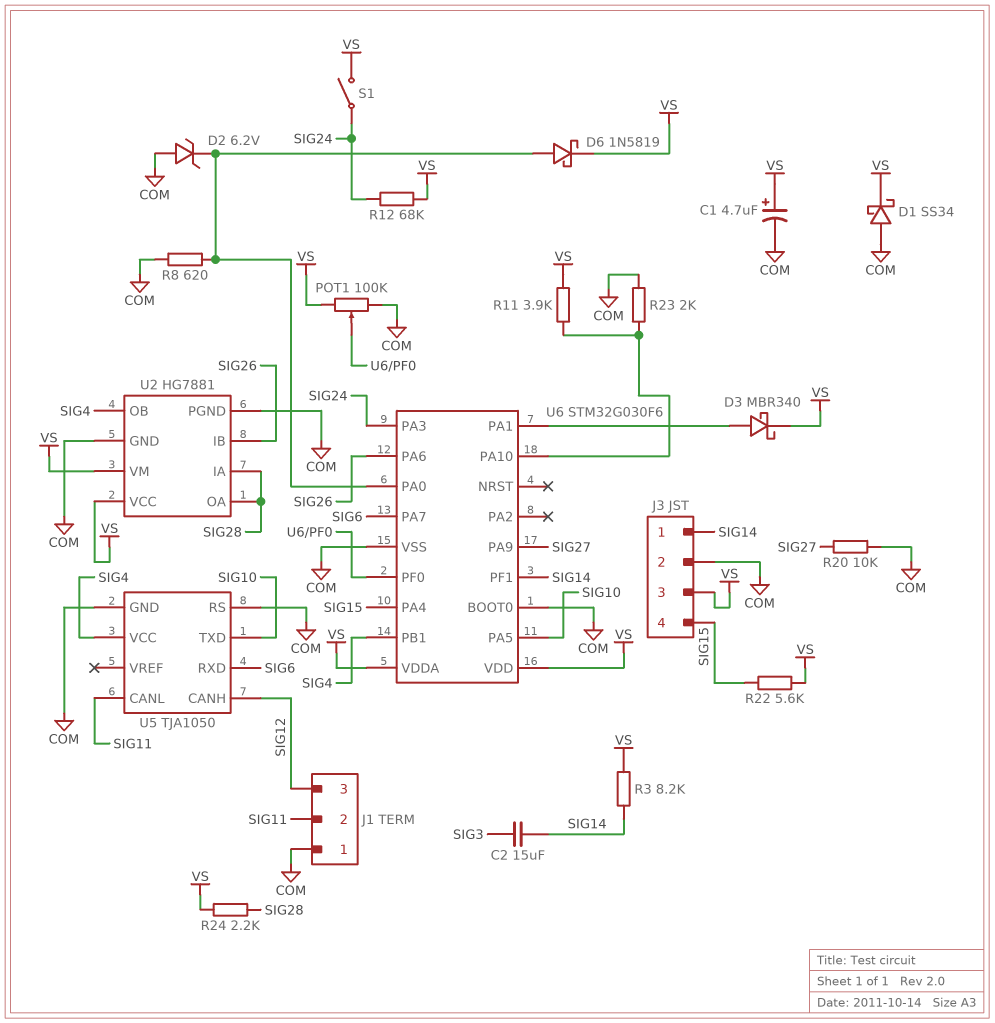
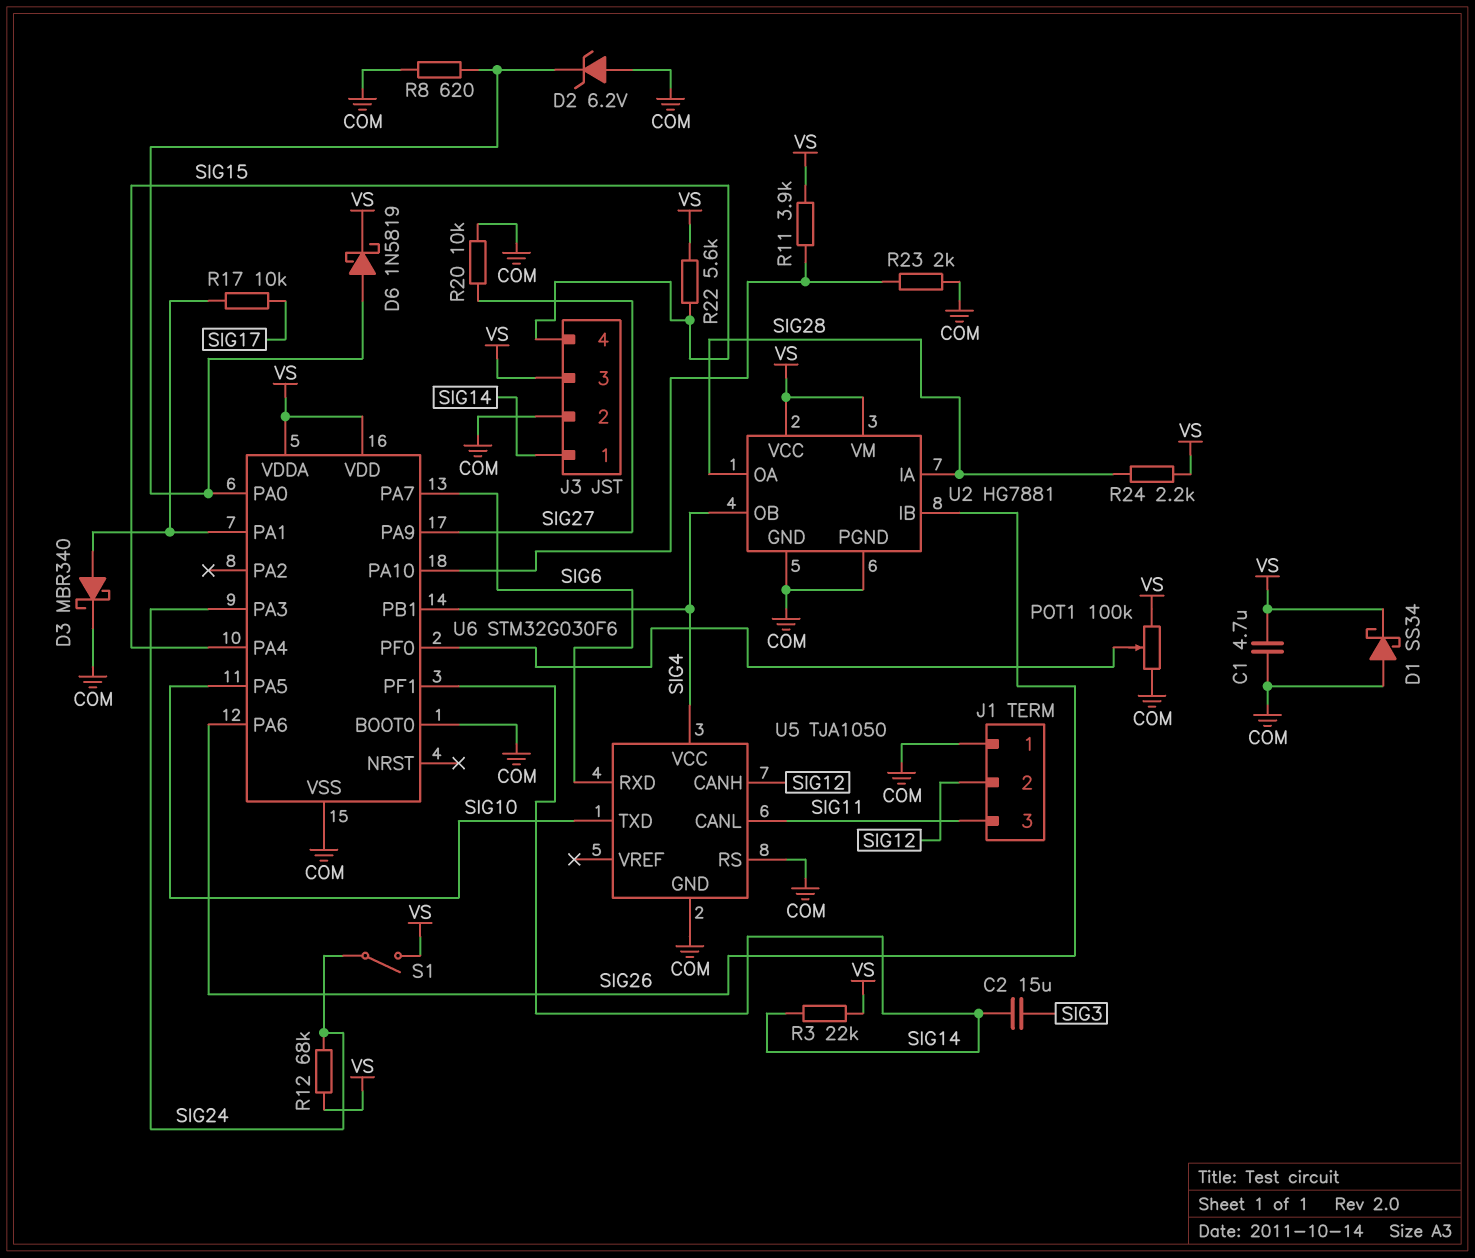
C1: 4.7uF (plus VS, minus COM) -> 4.7uF (COM, VS)
D3: schottky MBR340 (A U6/PA1, K VS) -> schottky MBR340 (A U6/PA1, K COM)
J1 pin 2: SIG11 -> SIG12
J1 pin 3: SIG12 -> SIG11
R3: 8.2k (SIG14, VS) -> 22k (SIG14, VS)
R17: none -> 10k (SIG17, U6/PA1)

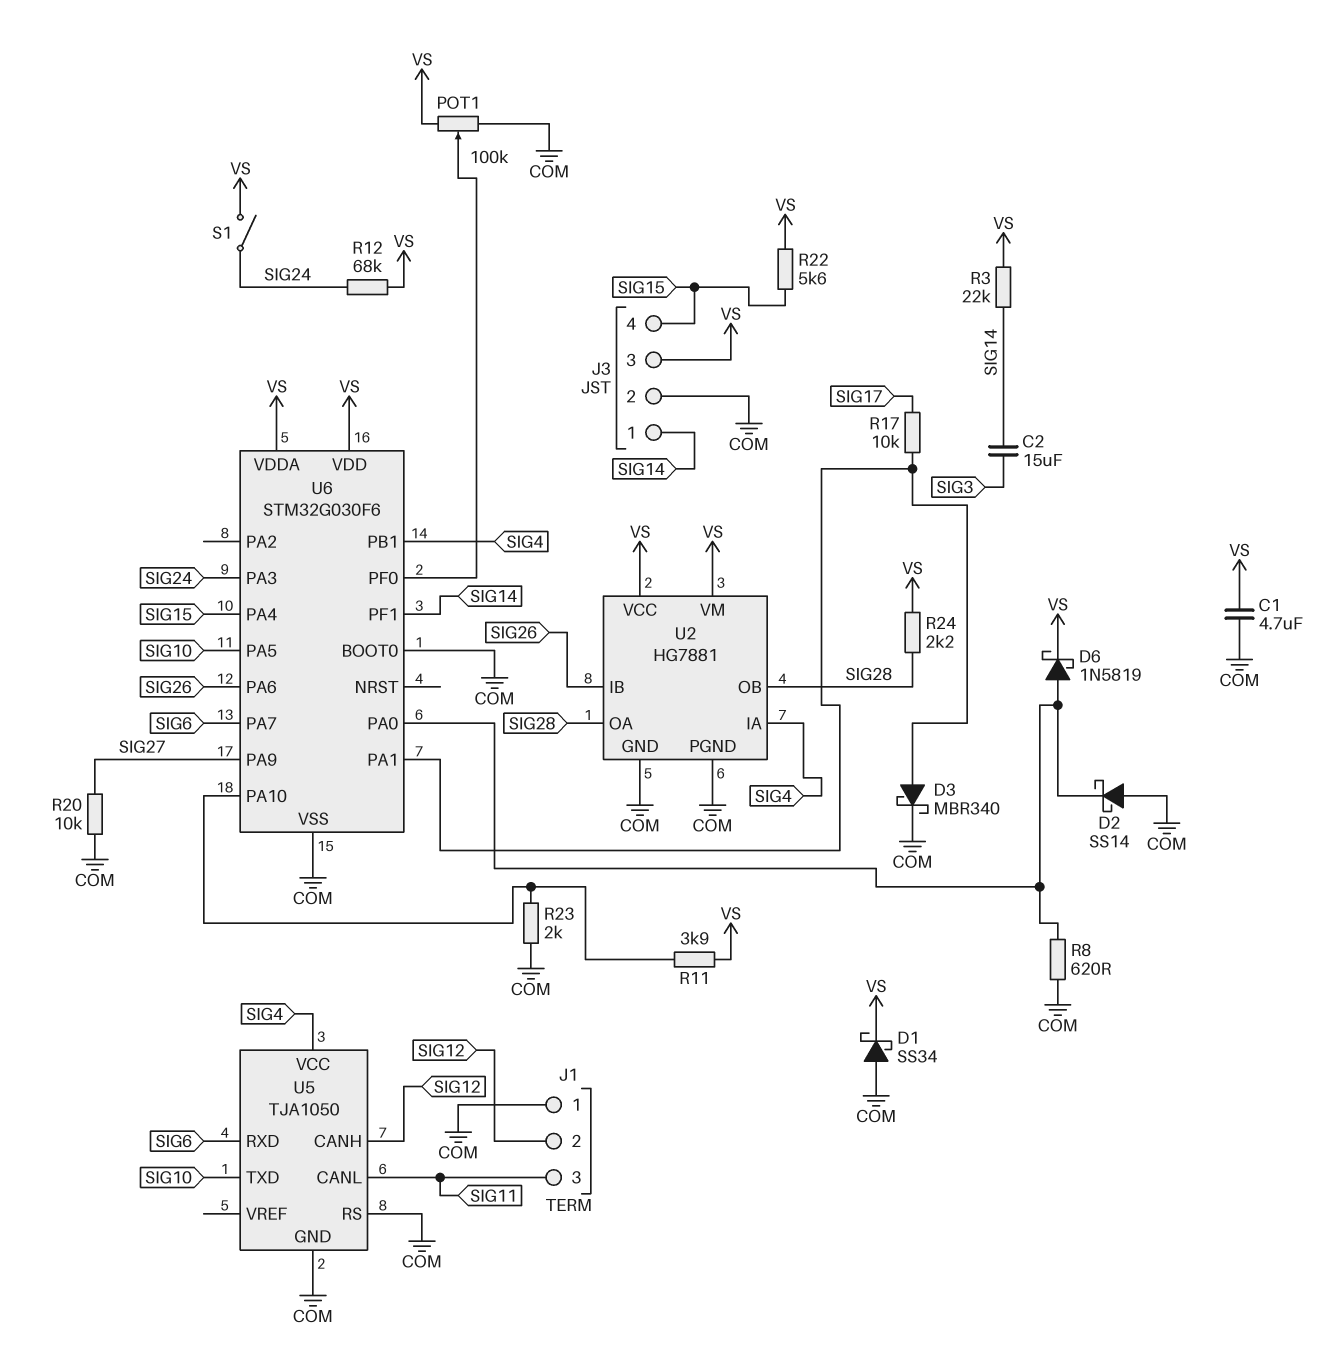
D2: zener 6.2V (A COM, K U6/PA0) -> schottky SS14 (A COM, K U6/PA0)
U2 pin IA: SIG28 -> SIG4
U2 pin OB: SIG4 -> SIG28

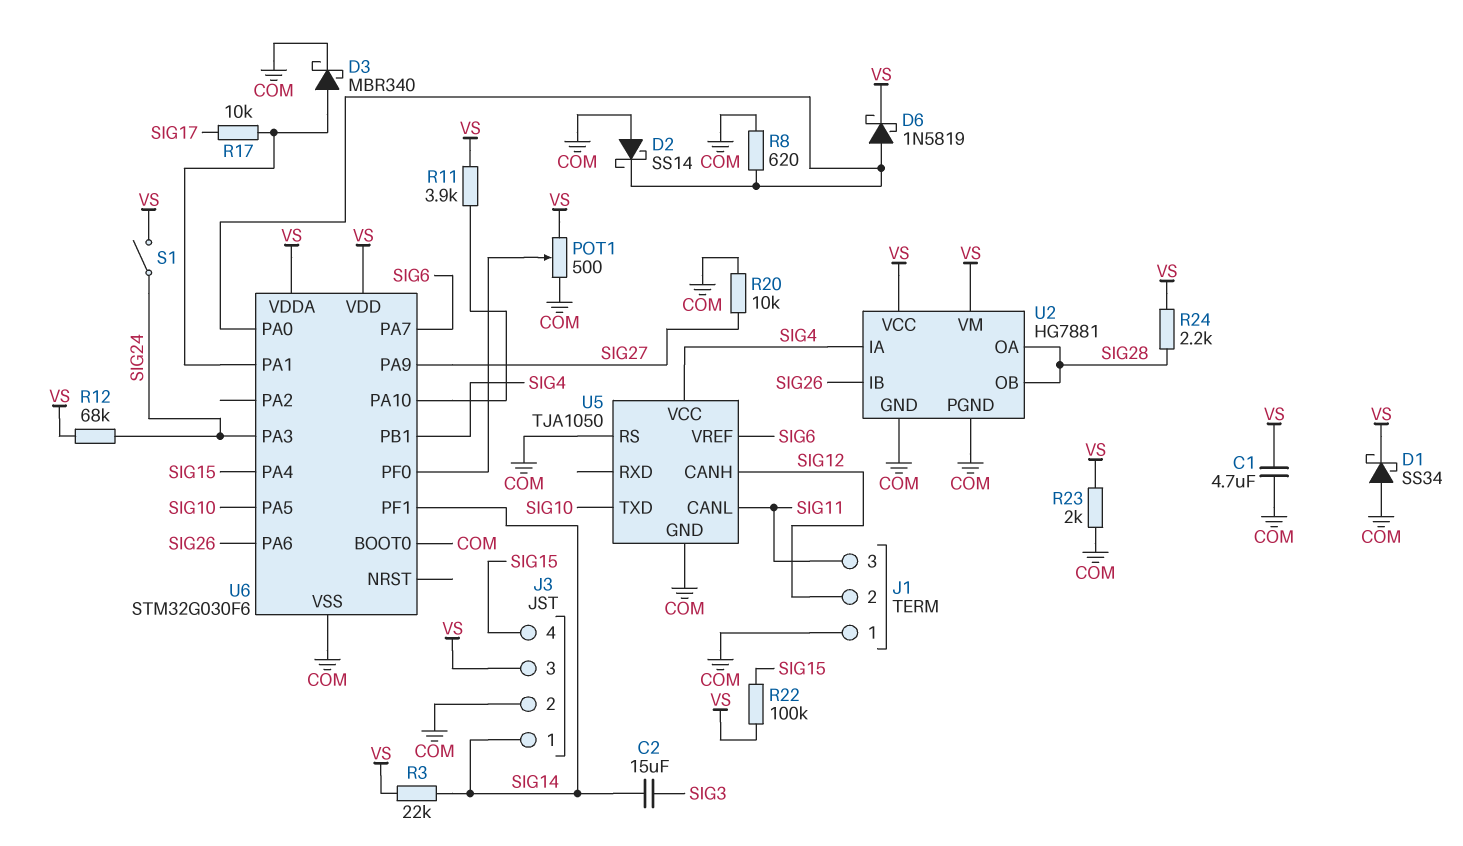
POT1: 100k (COM, VS, wiper U6/PF0) -> 500 (COM, VS, wiper U6/PF0)
R22: 5.6k (SIG15, VS) -> 100k (SIG15, VS)
R23: 2k (COM, U6/PA10) -> 2k (COM, VS)
U5 pin RXD: SIG6 -> none
U5 pin VREF: none -> SIG6

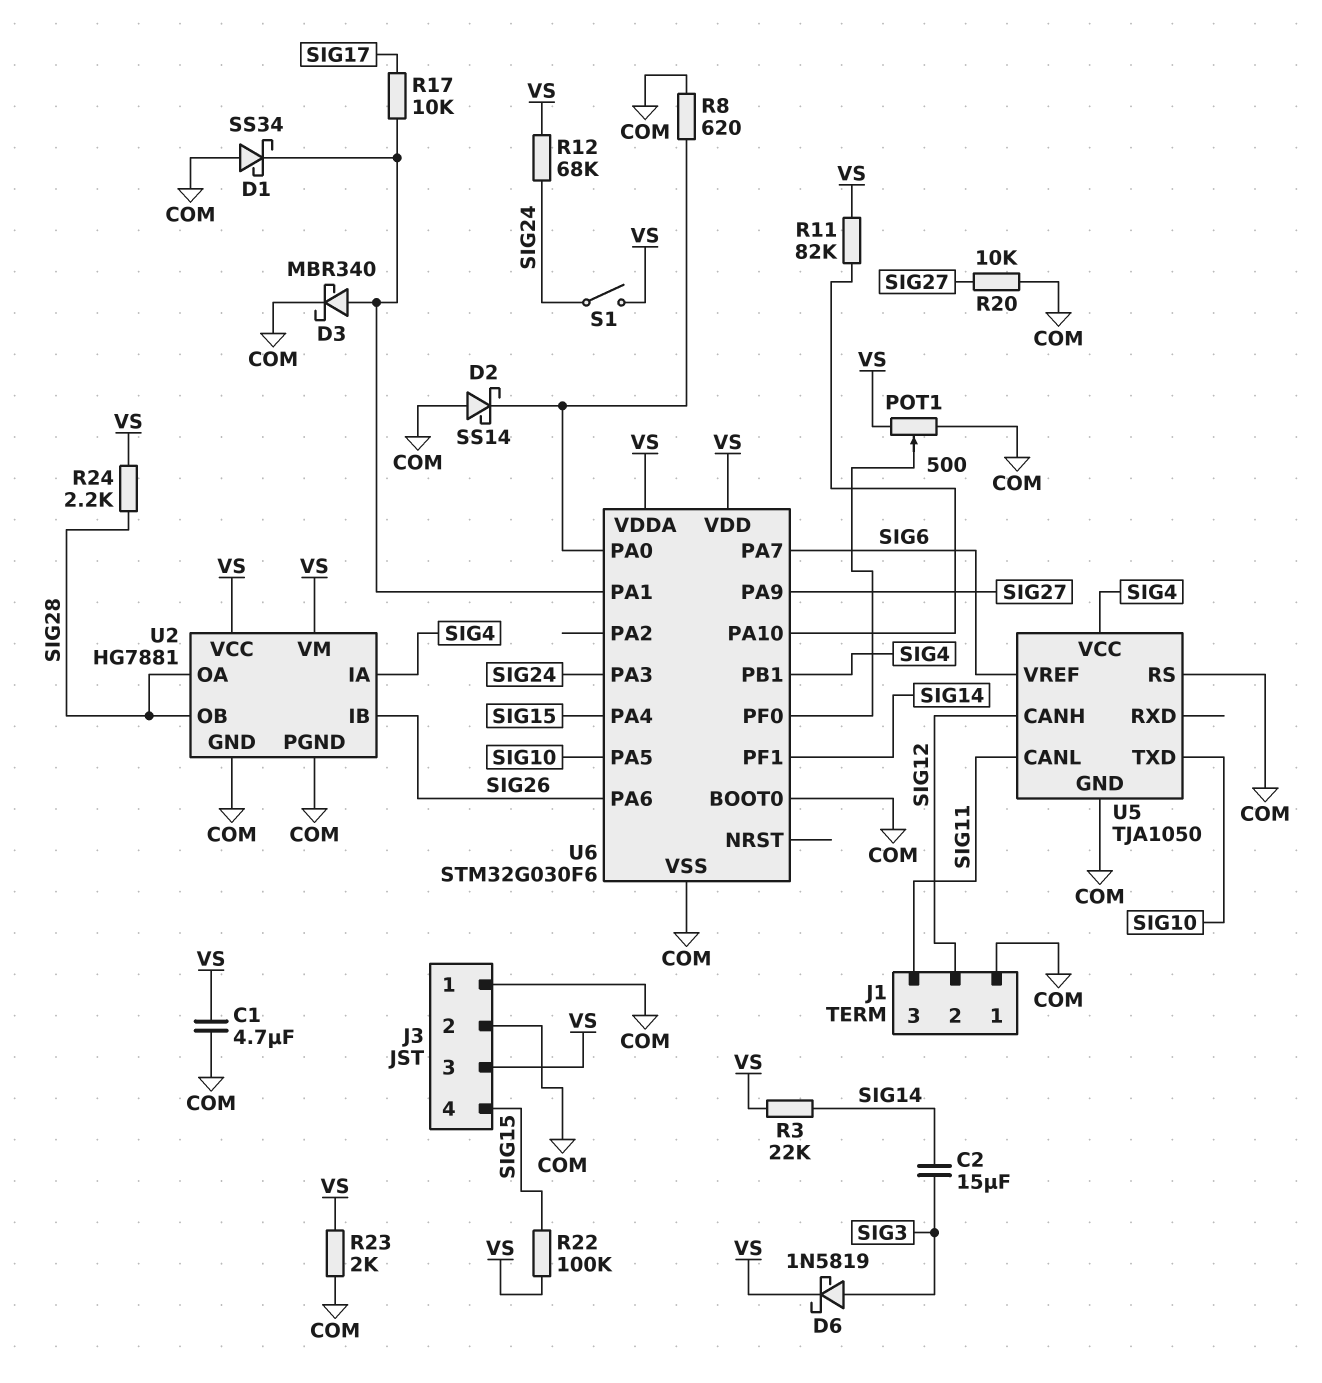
D1: schottky SS34 (A COM, K VS) -> schottky SS34 (A COM, K U6/PA1)
D6: schottky 1N5819 (A U6/PA0, K VS) -> schottky 1N5819 (A SIG3, K VS)
J3 pin 1: SIG14 -> COM
R11: 3.9k (U6/PA10, VS) -> 82k (U6/PA10, VS)

